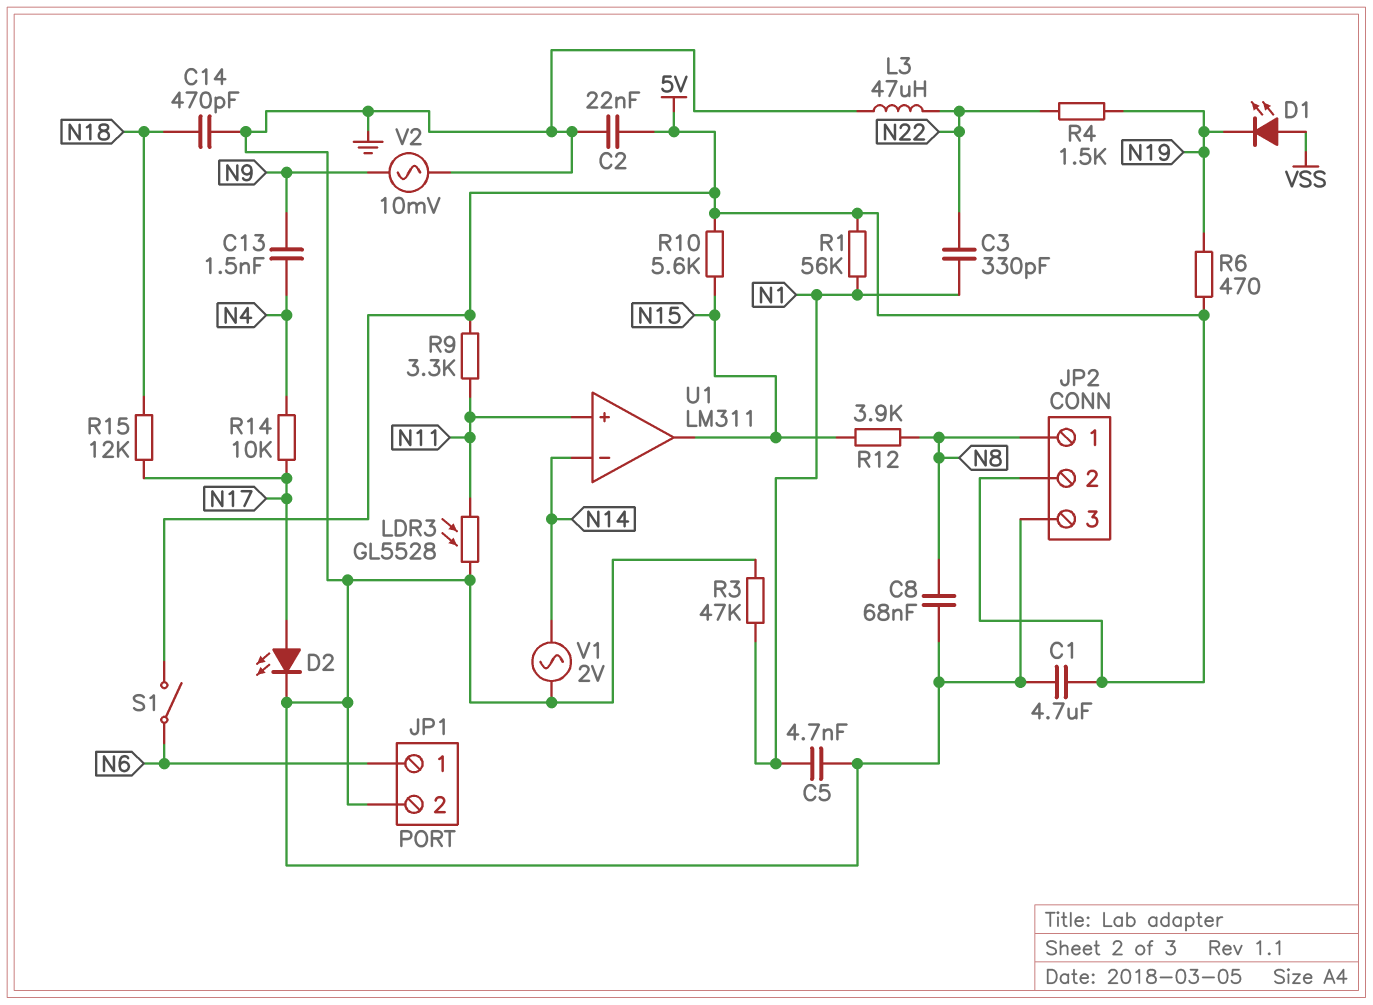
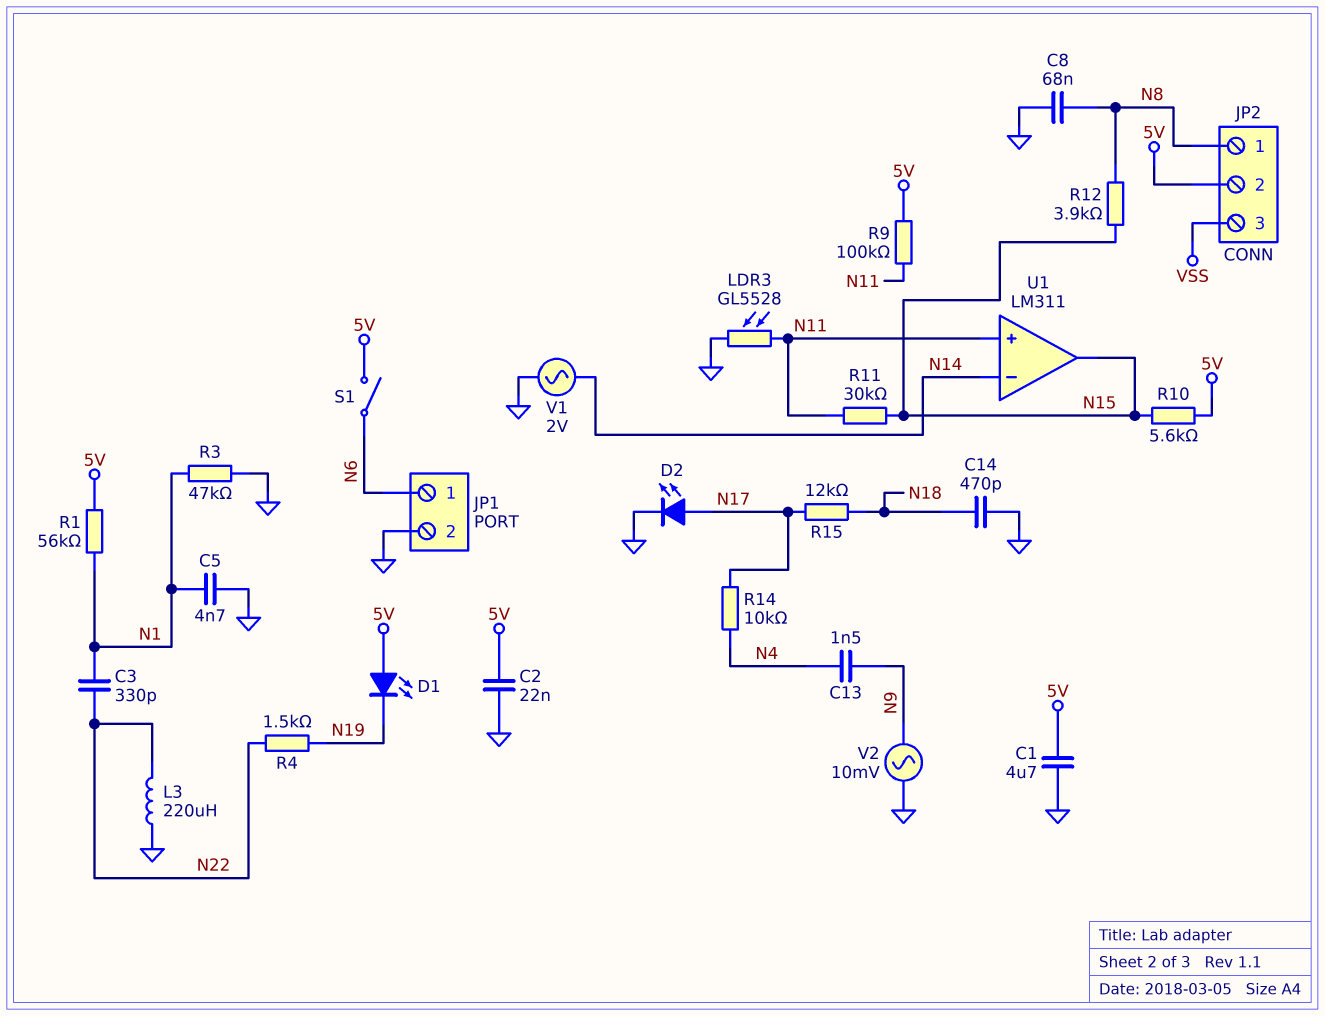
D1: LED (A VSS, K N19) -> LED (A 5V, K N19)
JP2 pin 3: GND -> VSS
L3: 47uH (GND, N22) -> 220uH (GND, N22)
R6: 470 (5V, N19) -> none
R9: 3.3k (5V, N11) -> 100k (5V, N11)
R11: none -> 30k (N11, N15)

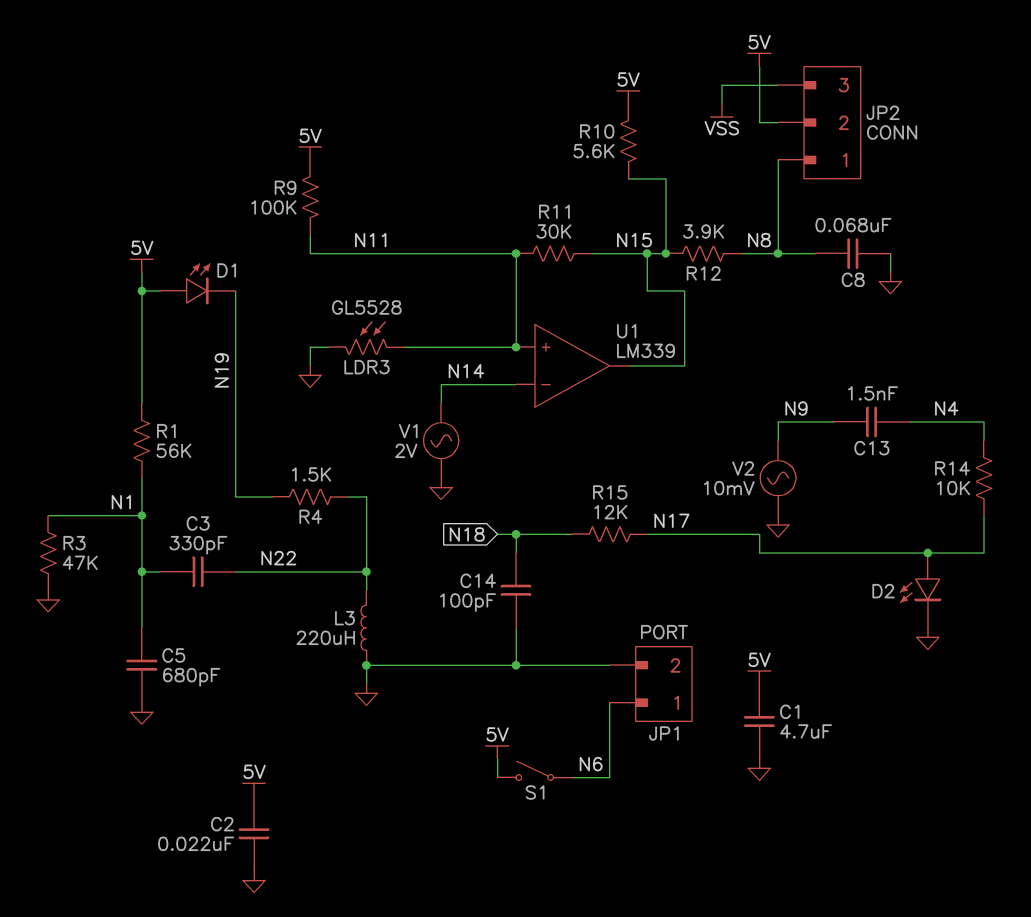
C5: 4.7nF (GND, N1) -> 680pF (GND, N1)
C14: 470pF (GND, N18) -> 100pF (GND, N18)
U1: LM311 -> LM339

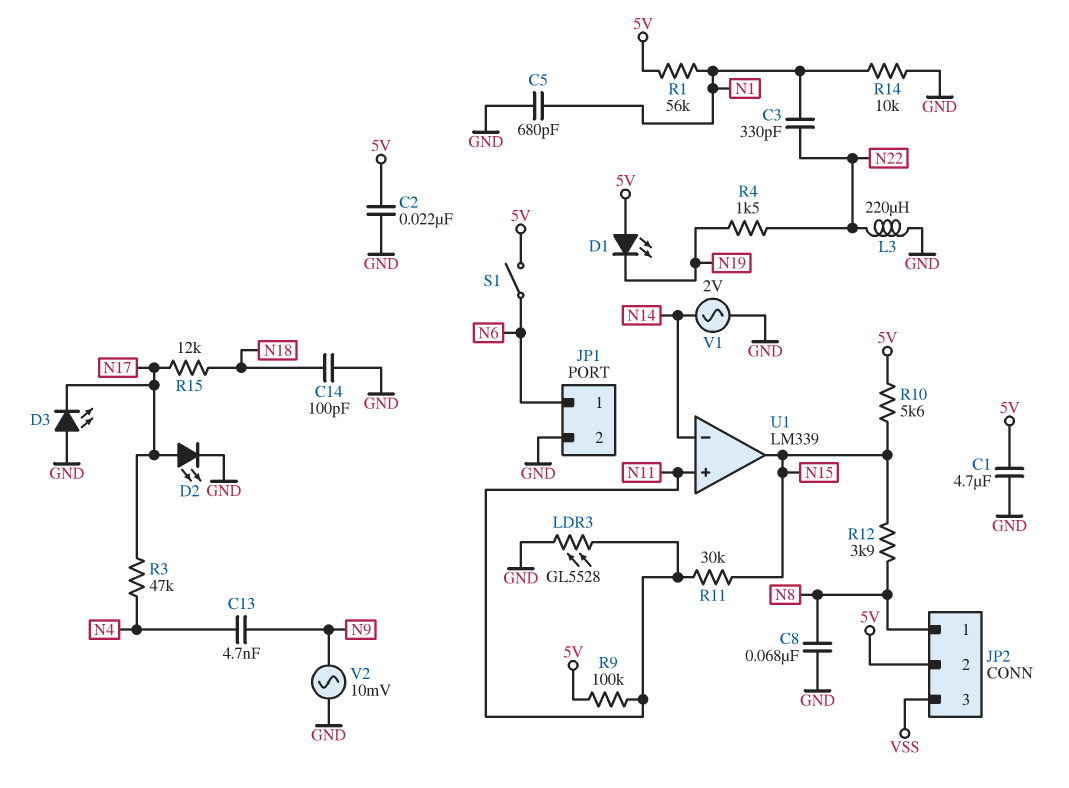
C13: 1.5nF (N4, N9) -> 4.7nF (N4, N9)
D3: none -> LED (A GND, K N17)
R3: 47k (GND, N1) -> 47k (N4, N17)
R14: 10k (N4, N17) -> 10k (GND, N1)

